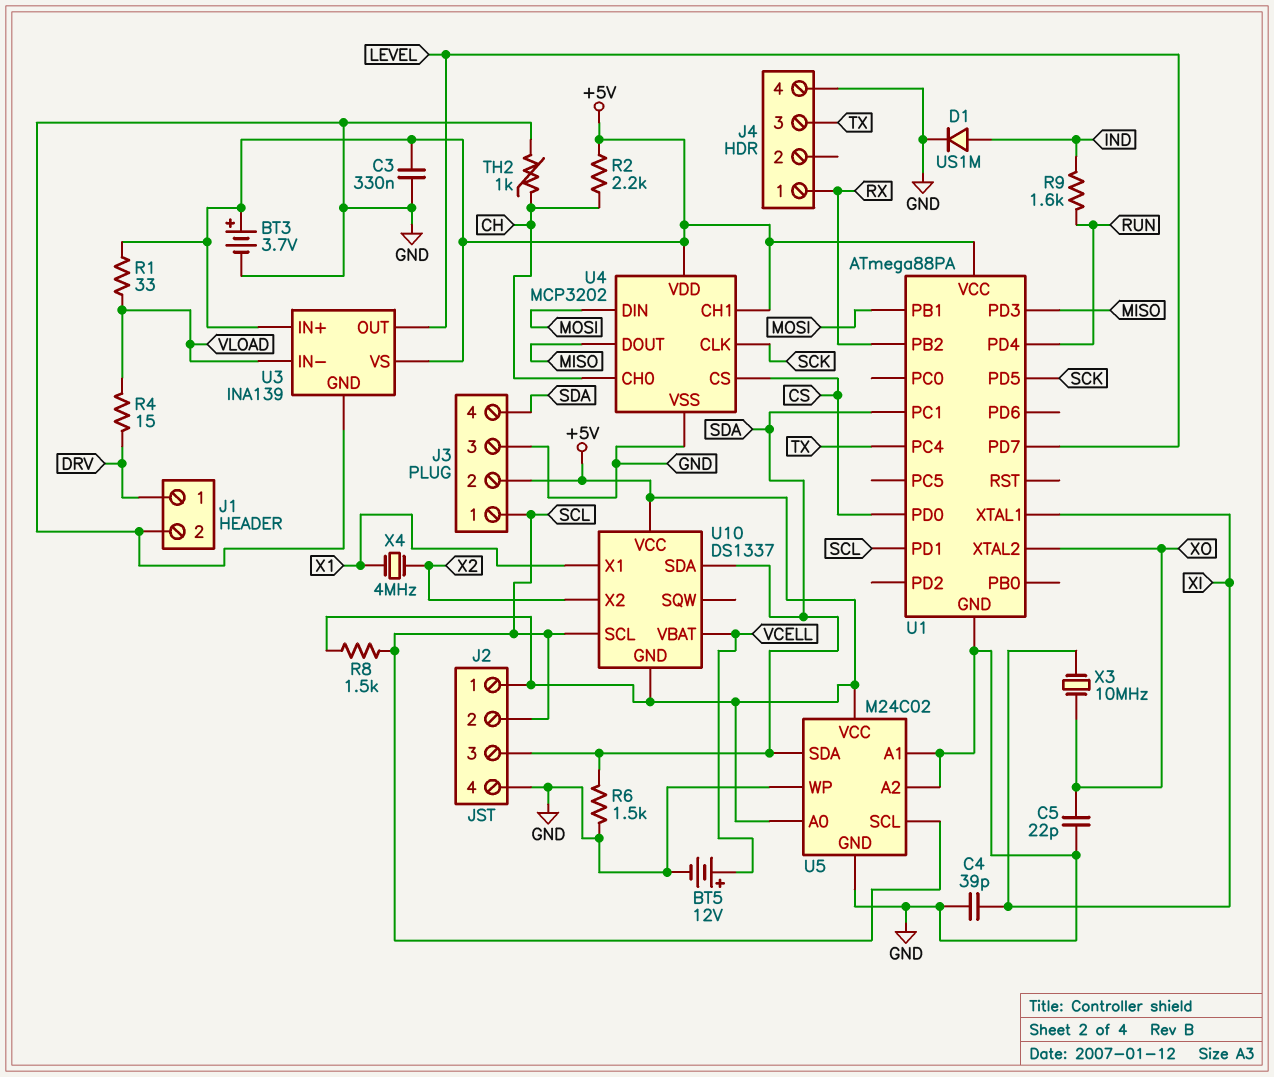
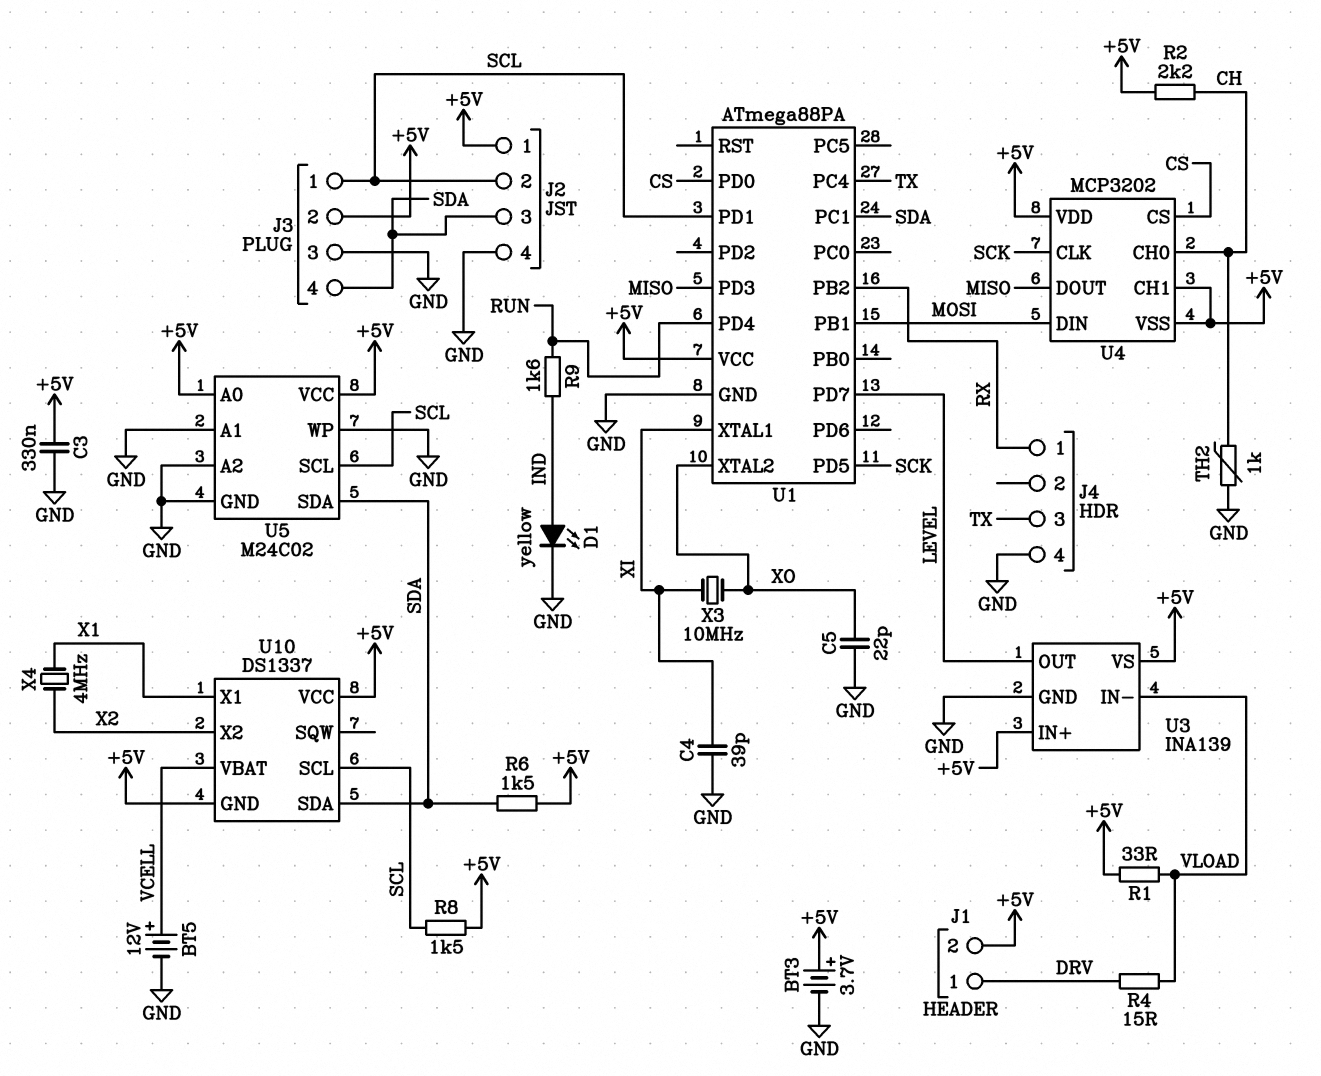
D1: diode US1M (A IND, K GND) -> LED yellow (A IND, K GND)
J1 pin 2: GND -> +5V
R6: 1.5k (GND, SDA) -> 1.5k (+5V, SDA)
U4 pin VSS: GND -> +5V

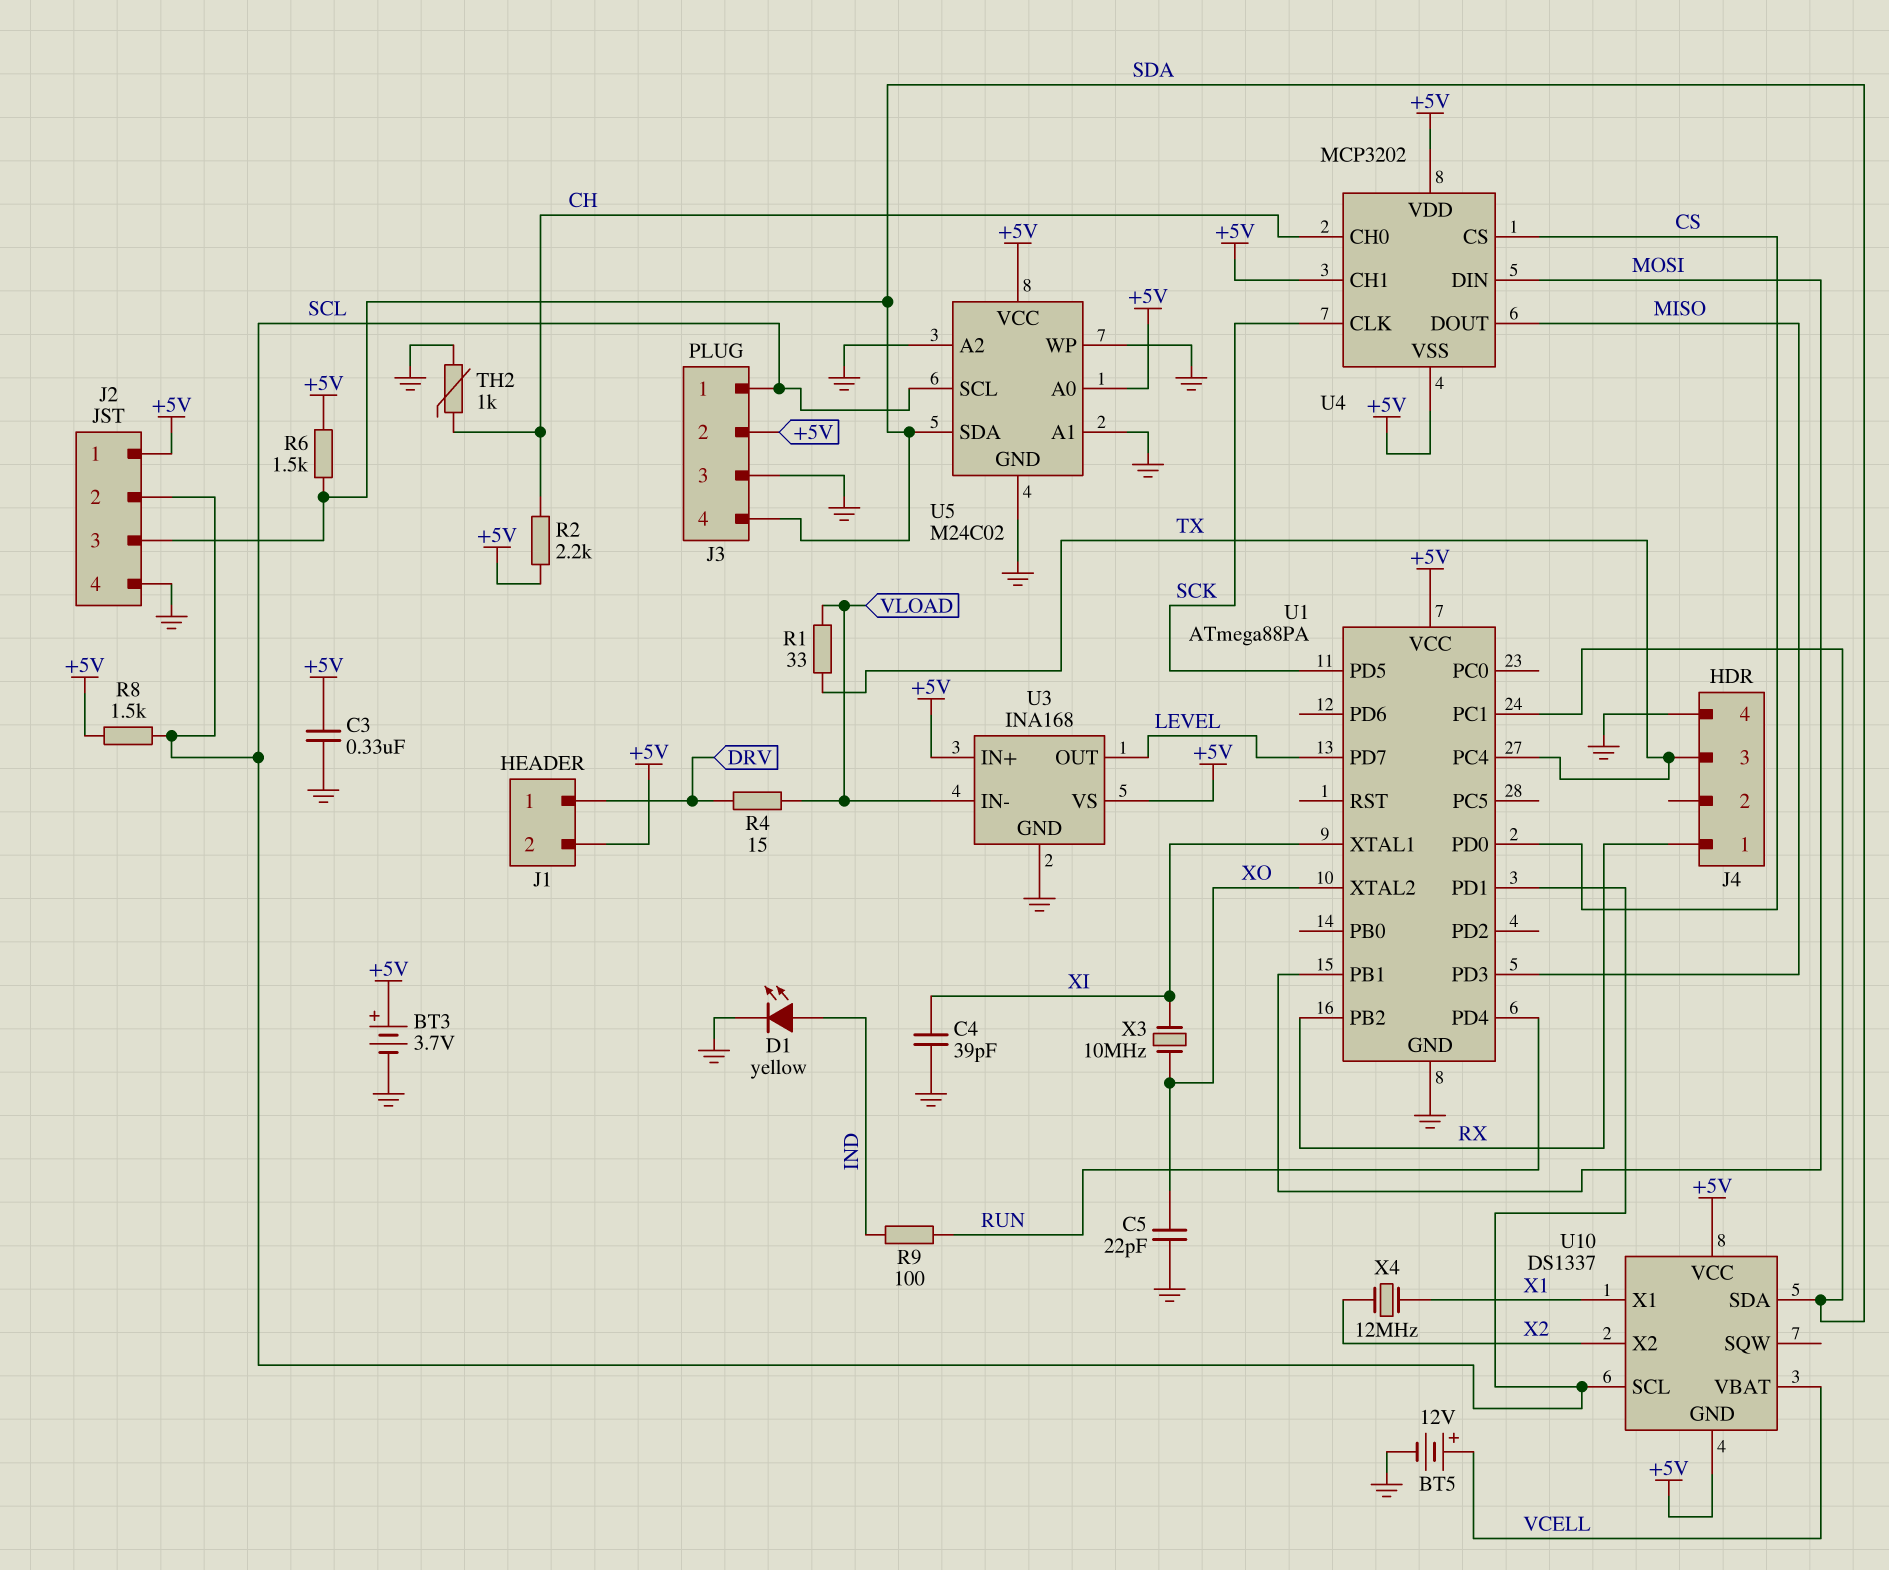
R1: 33 (+5V, VLOAD) -> 33 (TX, VLOAD)
R9: 1.6k (IND, RUN) -> 100 (IND, RUN)
U3: INA139 -> INA168
X4: 4MHz (X1, X2) -> 12MHz (X1, X2)

